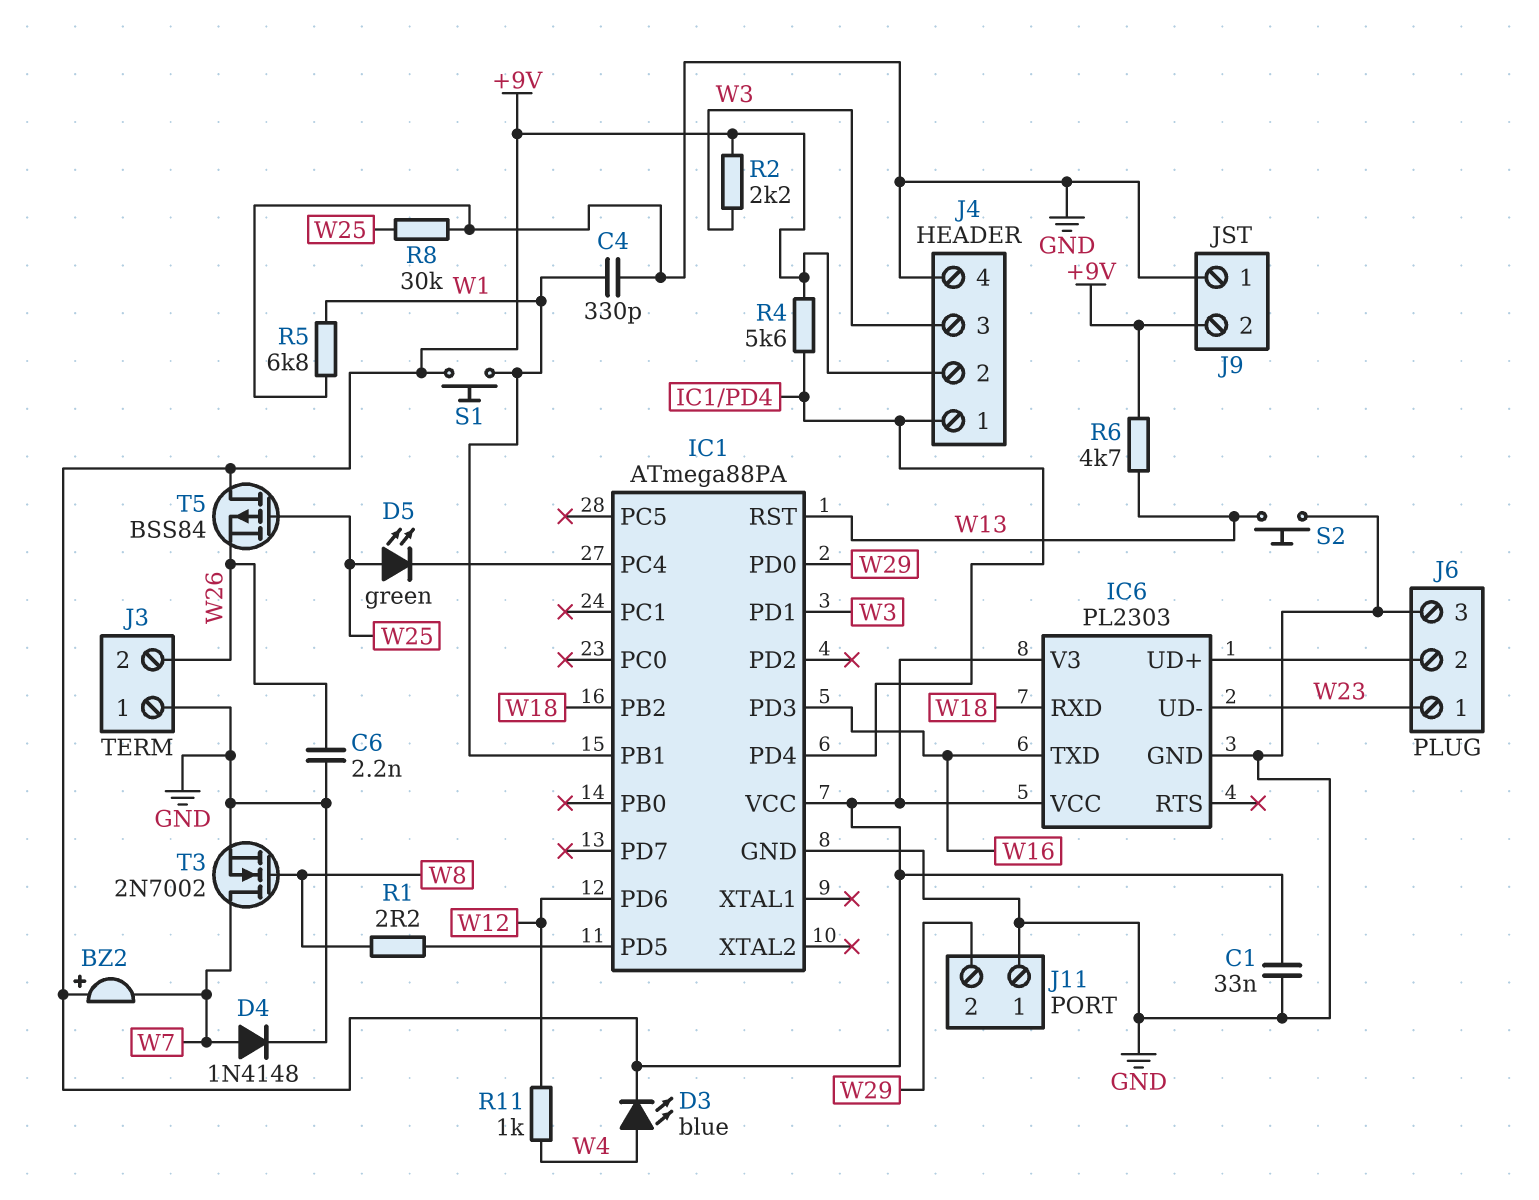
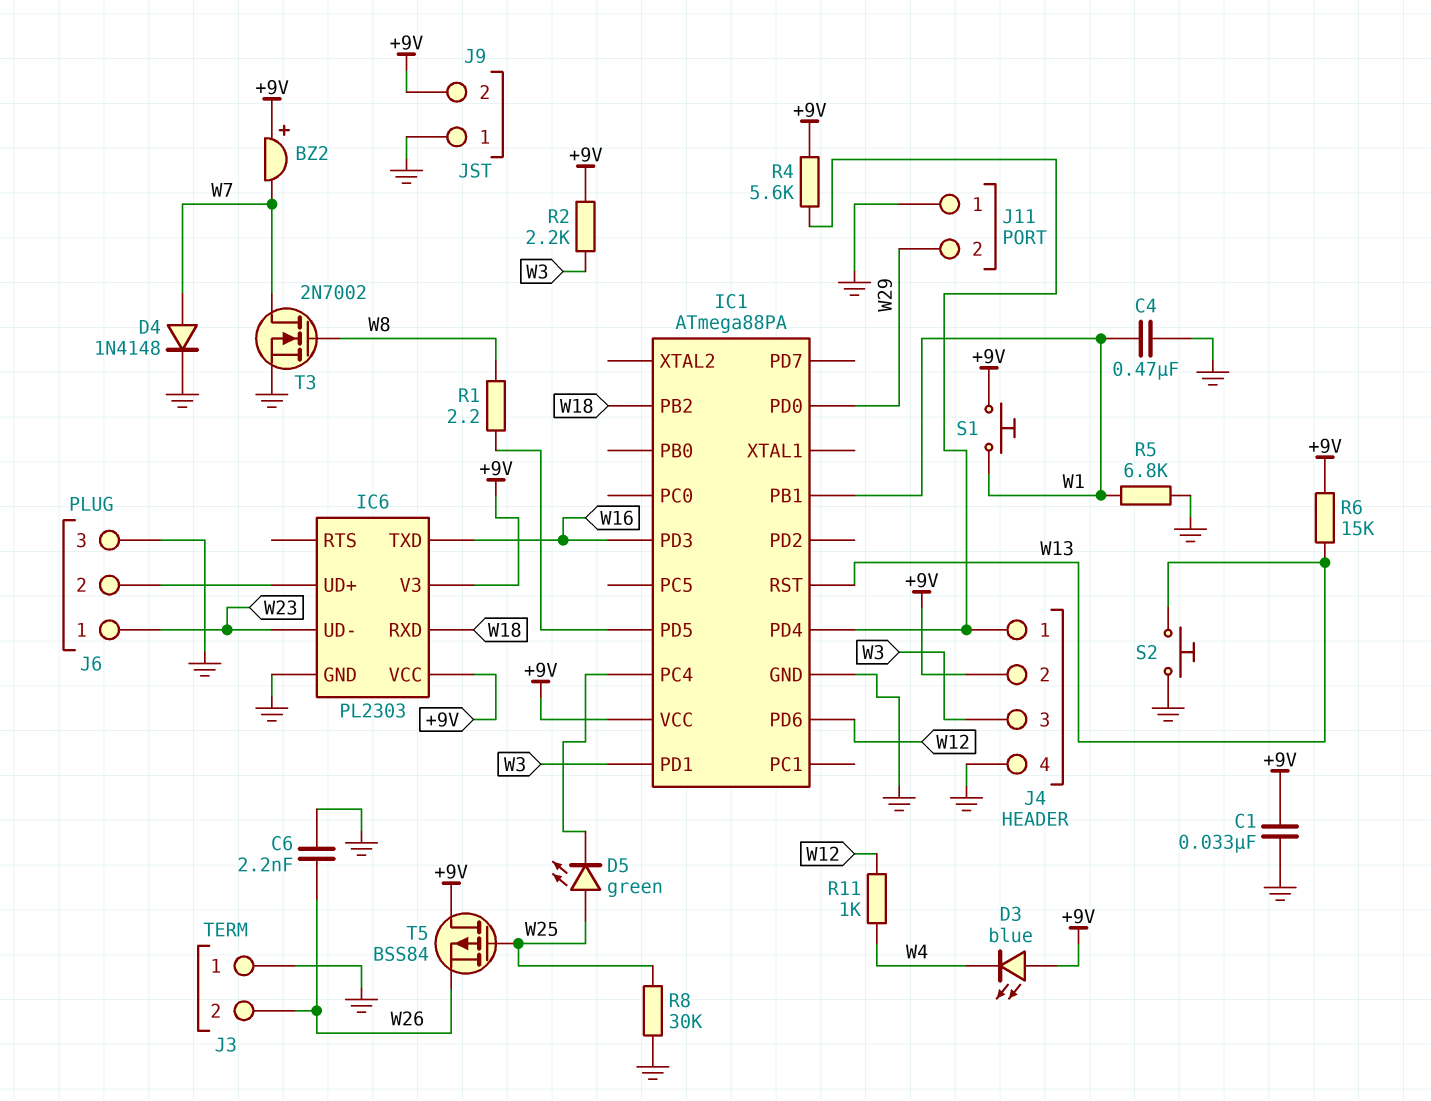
C4: 330pF (GND, W1) -> 470nF (GND, W1)
D3: LED blue (A W4, K +9V) -> LED blue (A +9V, K W4)
R6: 4.7k (+9V, W13) -> 15k (+9V, W13)

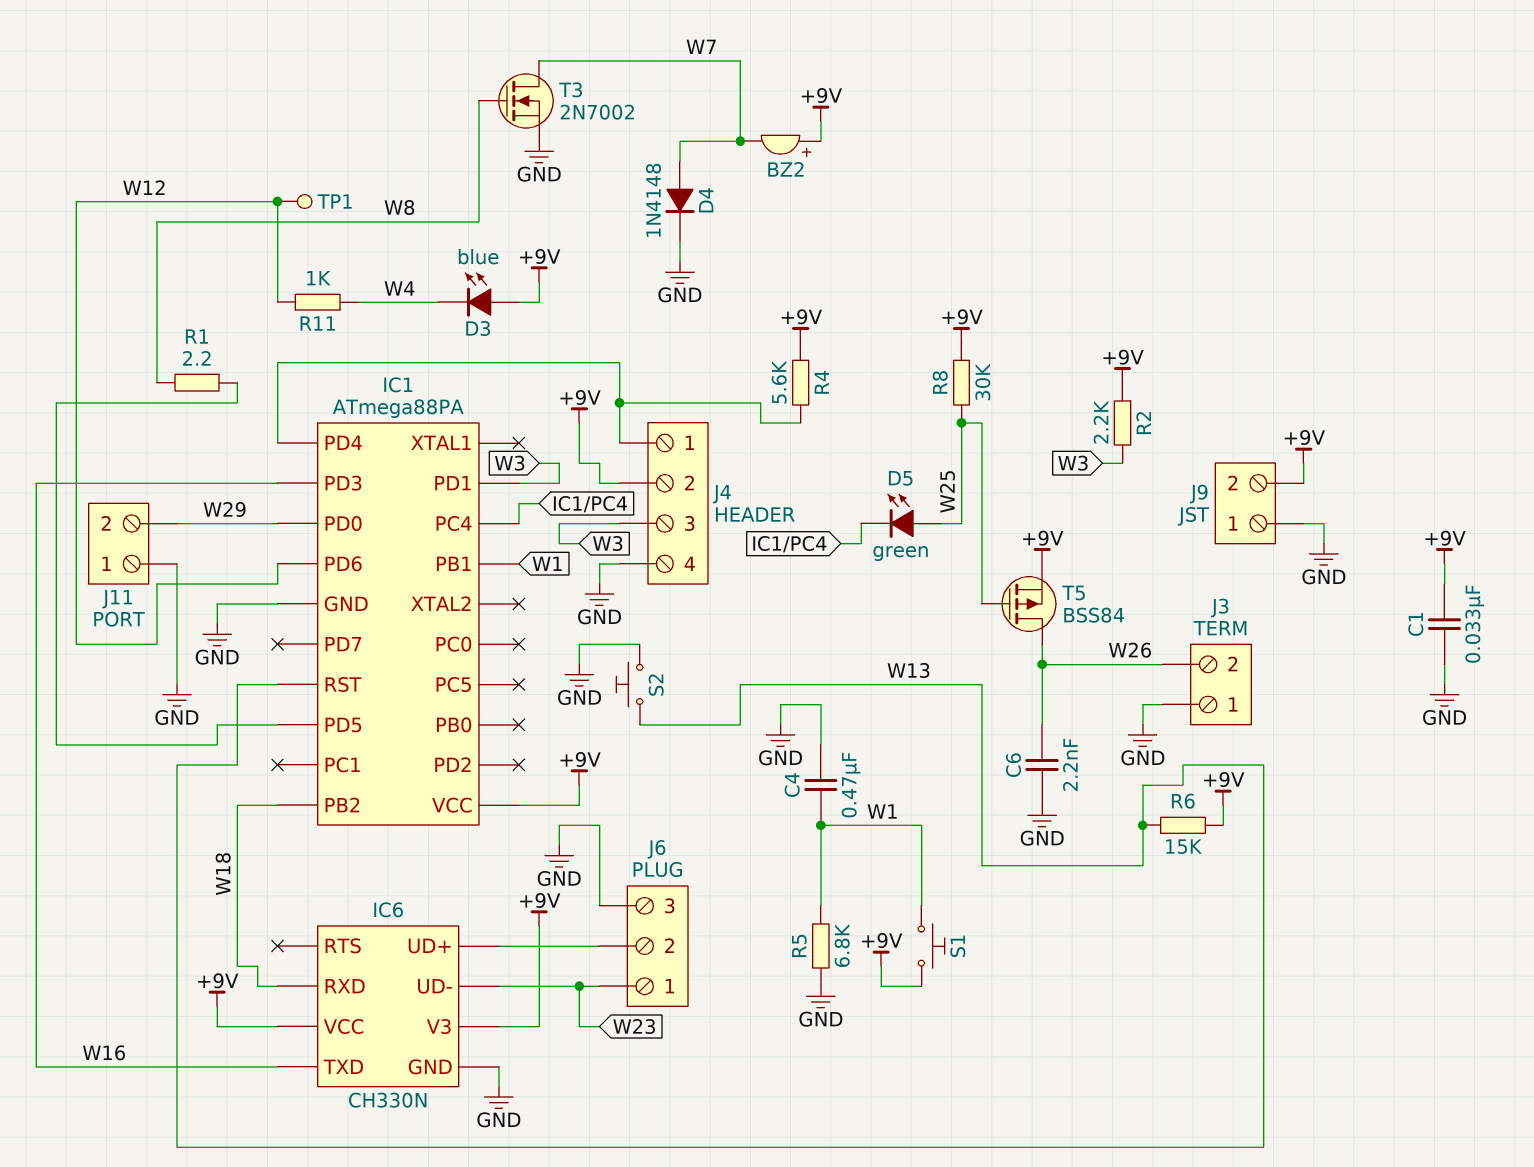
IC6: PL2303 -> CH330N
R8: 30k (GND, W25) -> 30k (+9V, W25)
T5: PMOS BSS84 (G W25, D +9V, S W26) -> PMOS BSS84 (G W25, D W26, S +9V)
TP1: none -> test point (W12)

